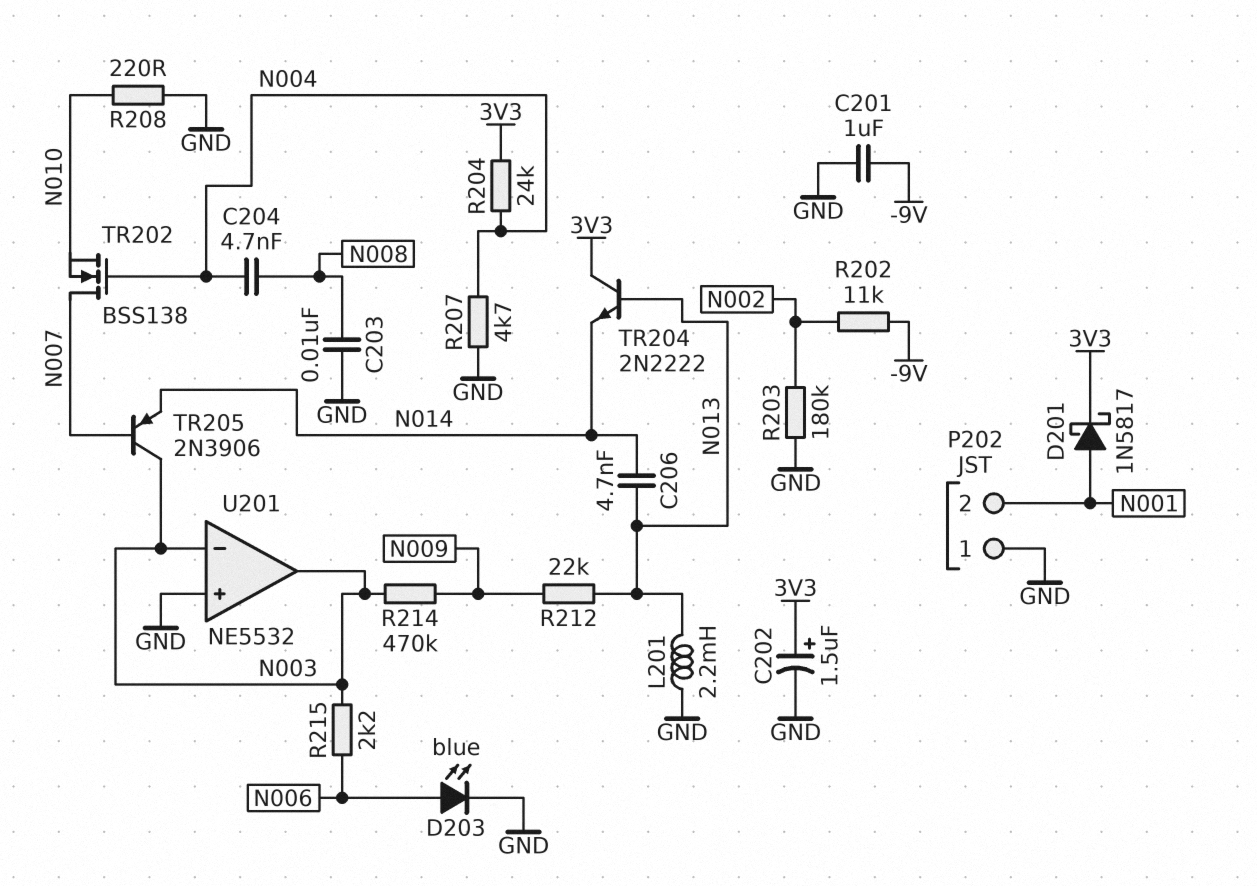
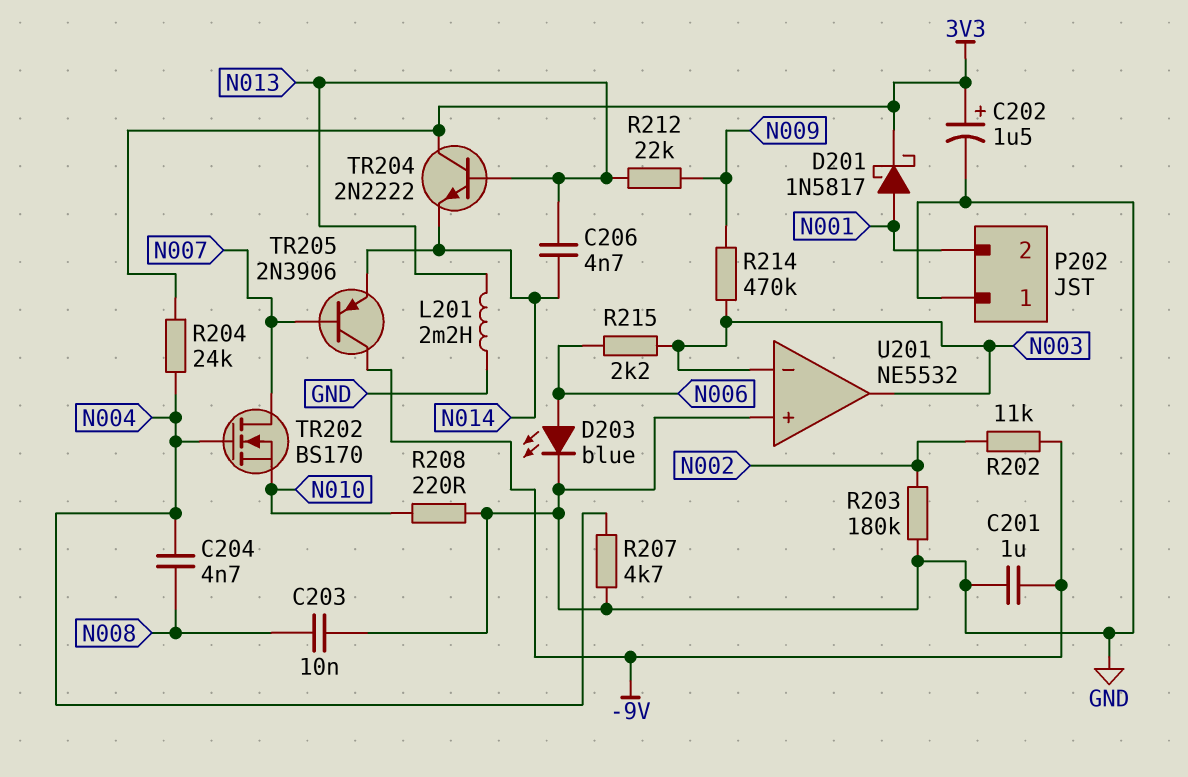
TR202: NMOS BSS138 (G N004, D N007, S N010) -> NMOS BS170 (G N004, D N007, S N010)
TR205: PNP 2N3906 (B N007, C N003, E N014) -> PNP 2N3906 (B N007, C -9V, E N014)

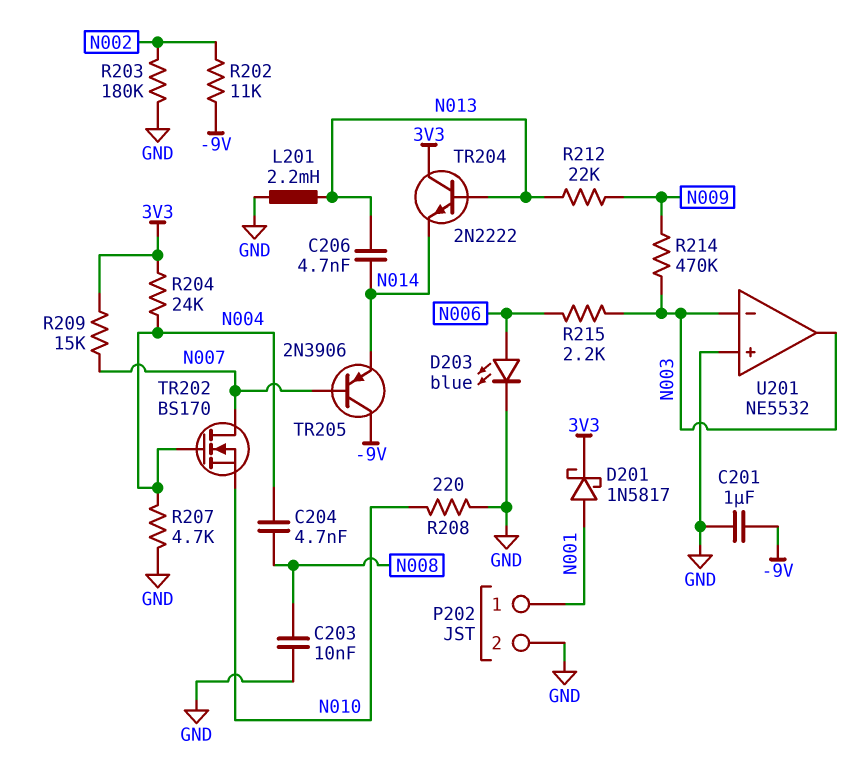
C202: 1.5uF (plus 3V3, minus GND) -> none
P202 pin 1: GND -> N001
P202 pin 2: N001 -> GND
R209: none -> 15k (3V3, N007)

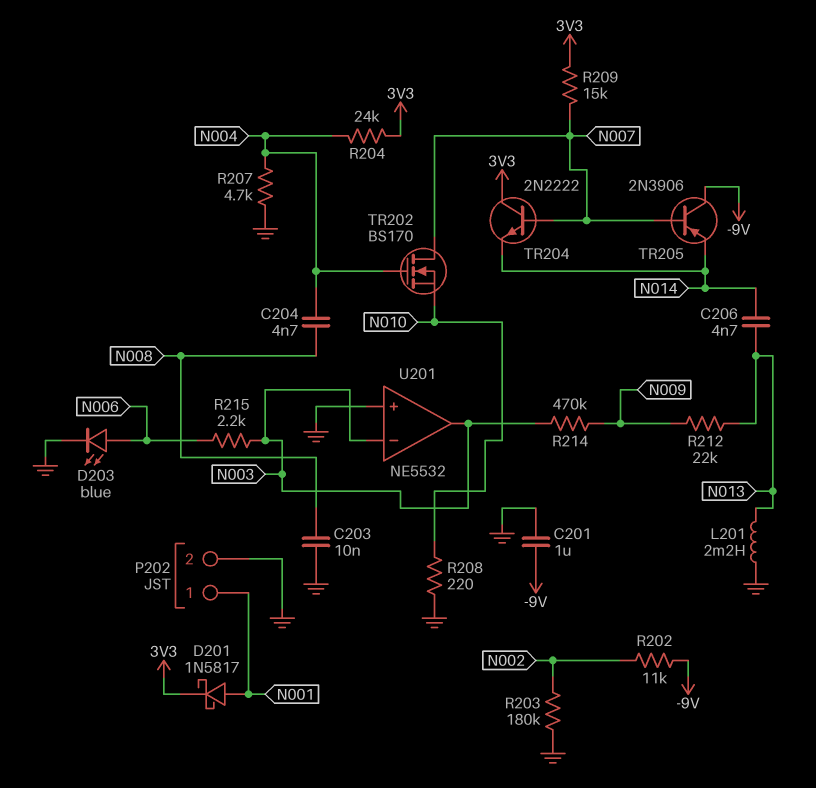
TR204: NPN 2N2222 (B N013, C 3V3, E N014) -> NPN 2N2222 (B N007, C 3V3, E N014)

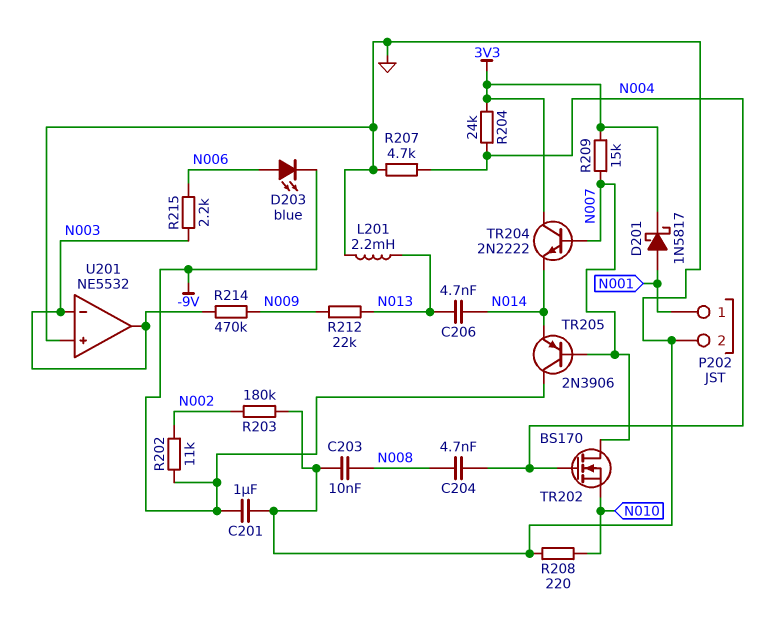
D203: LED blue (A N006, K GND) -> LED blue (A N006, K -9V)

